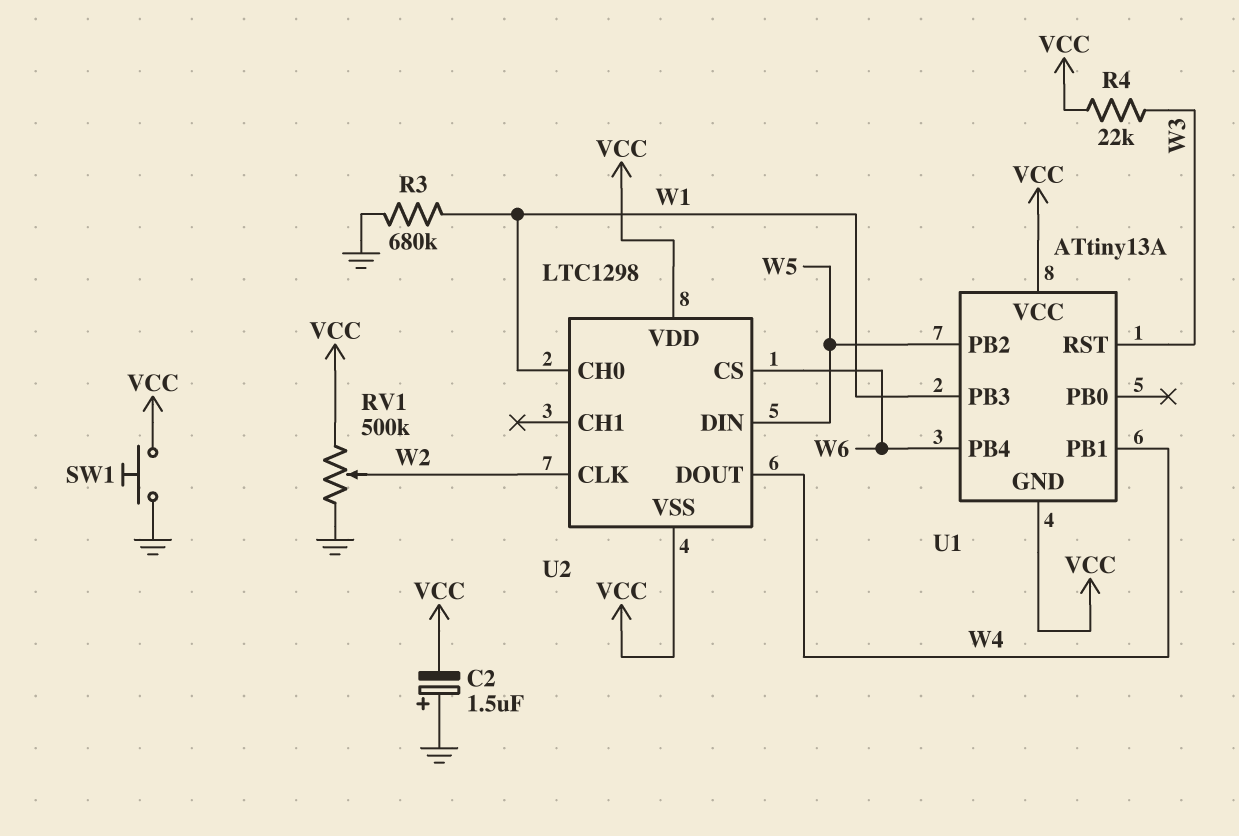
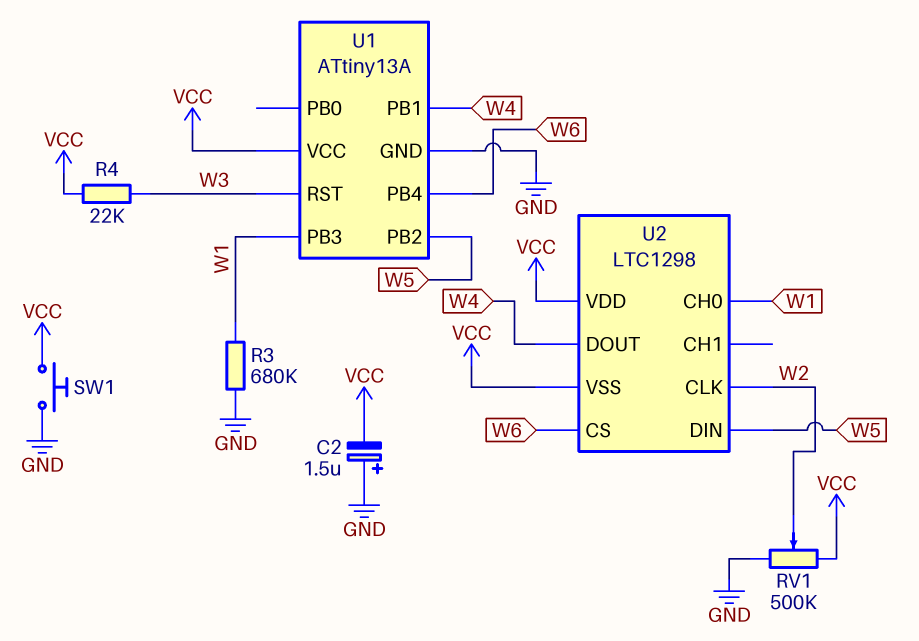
U1 pin GND: VCC -> GND

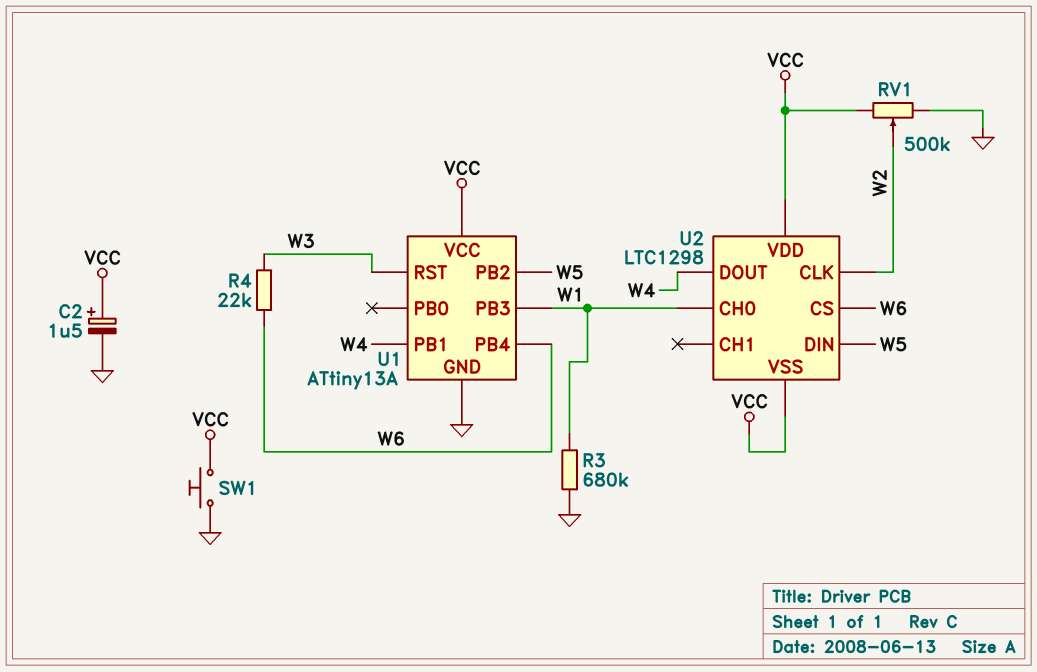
C2: 1.5uF (plus GND, minus VCC) -> 1.5uF (plus VCC, minus GND)
R4: 22k (VCC, W3) -> 22k (W3, W6)

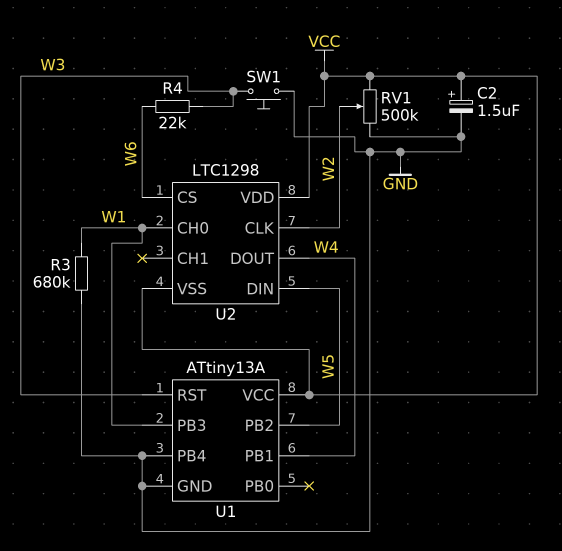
SW1: button (GND, VCC) -> button (GND, W3)
U1 pin PB4: W6 -> GND

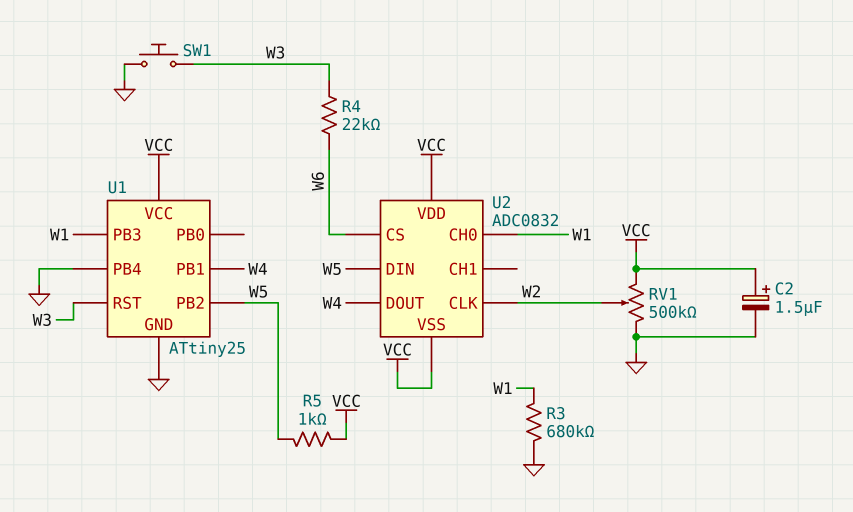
R5: none -> 1k (VCC, W5)
U1: ATtiny13A -> ATtiny25
U2: LTC1298 -> ADC0832

